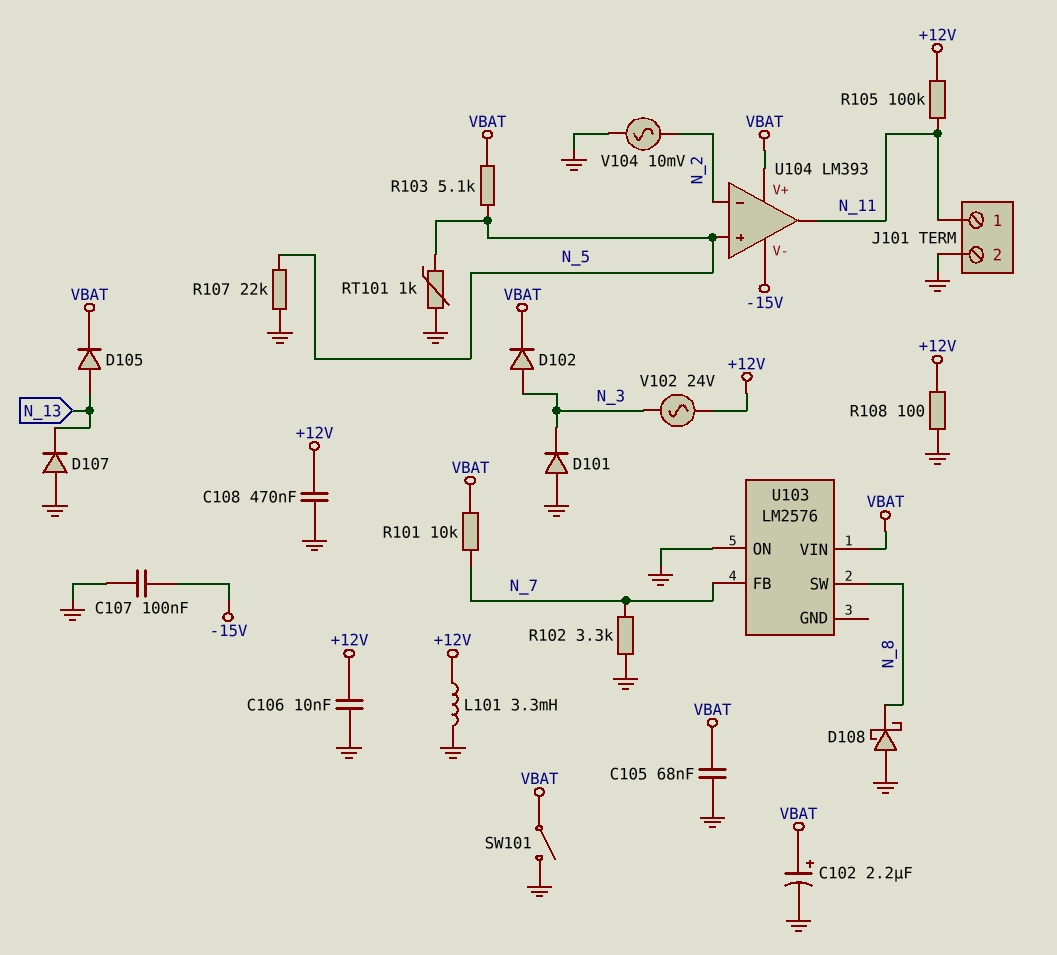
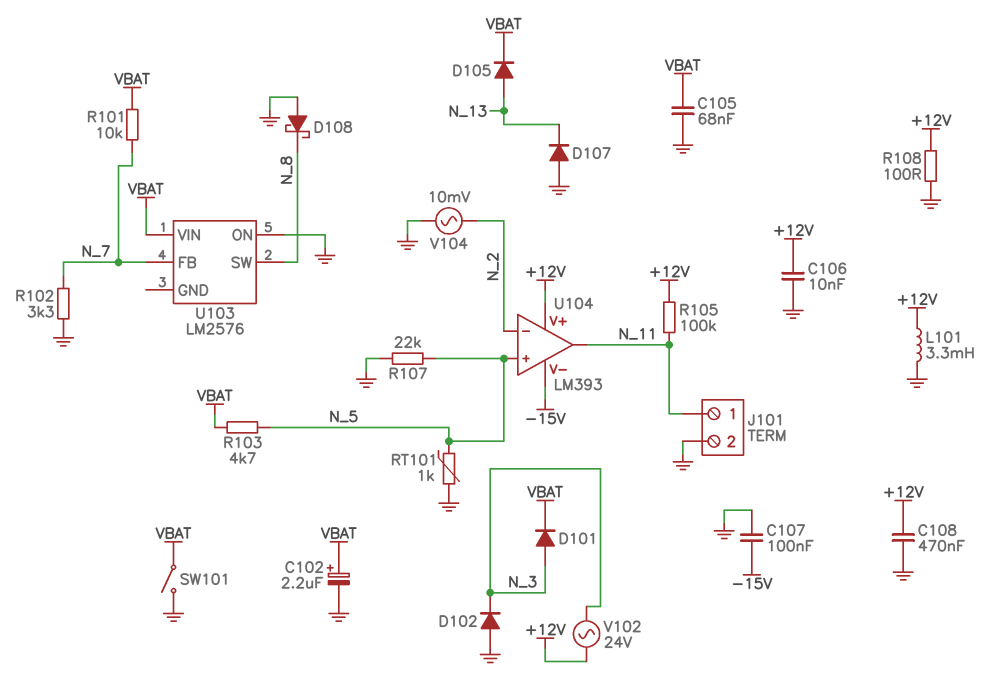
D101: diode (A GND, K N_3) -> diode (A N_3, K VBAT)
D102: diode (A N_3, K VBAT) -> diode (A GND, K N_3)
R103: 5.1k (N_5, VBAT) -> 4.7k (N_5, VBAT)
U104 pin V+: VBAT -> +12V

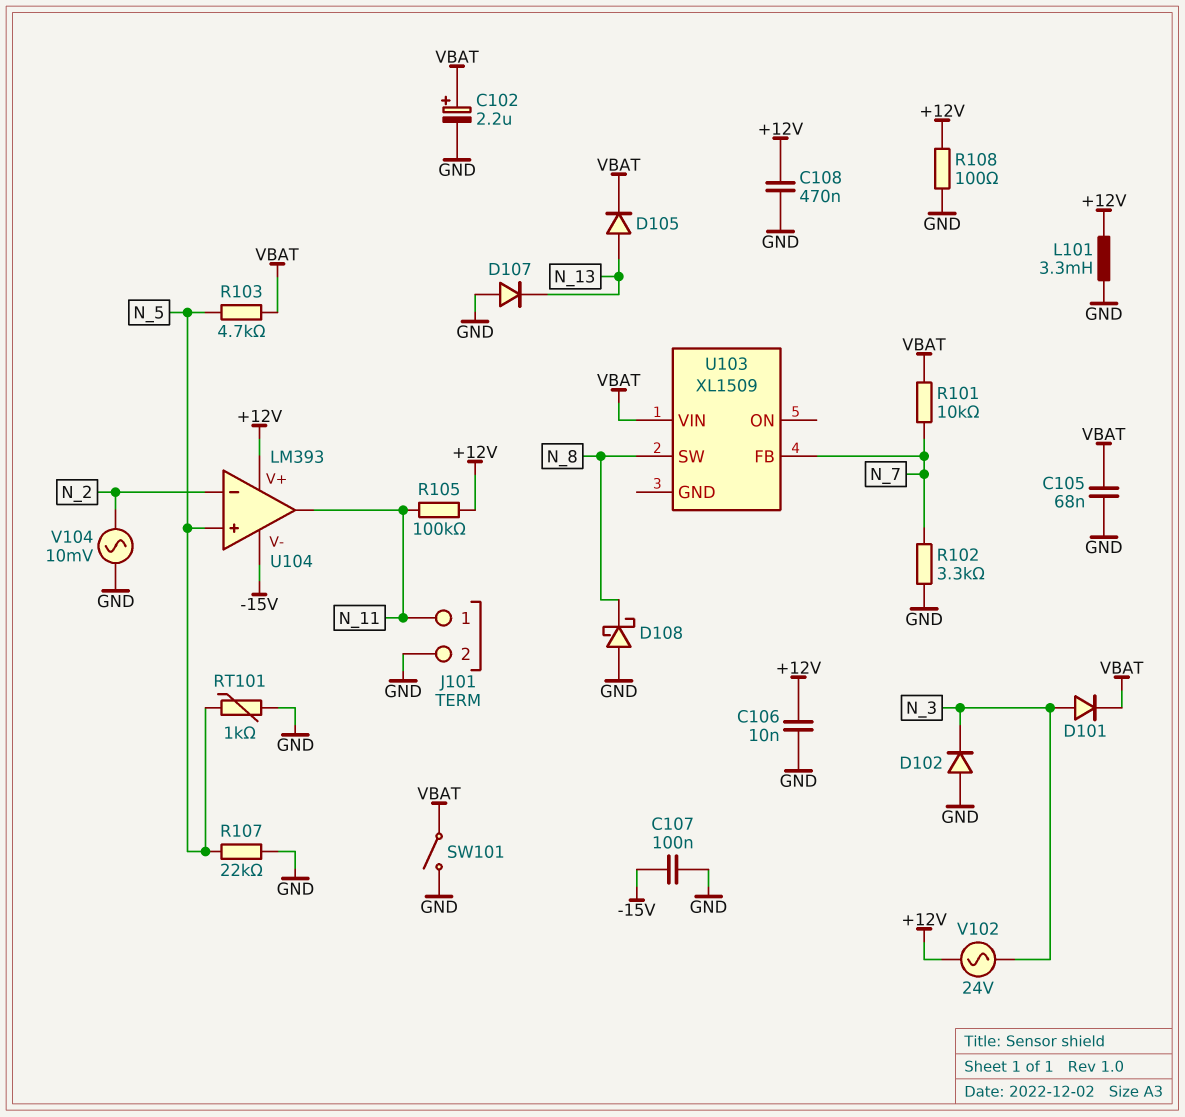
U103: LM2576 -> XL1509
U103 pin ON: GND -> none

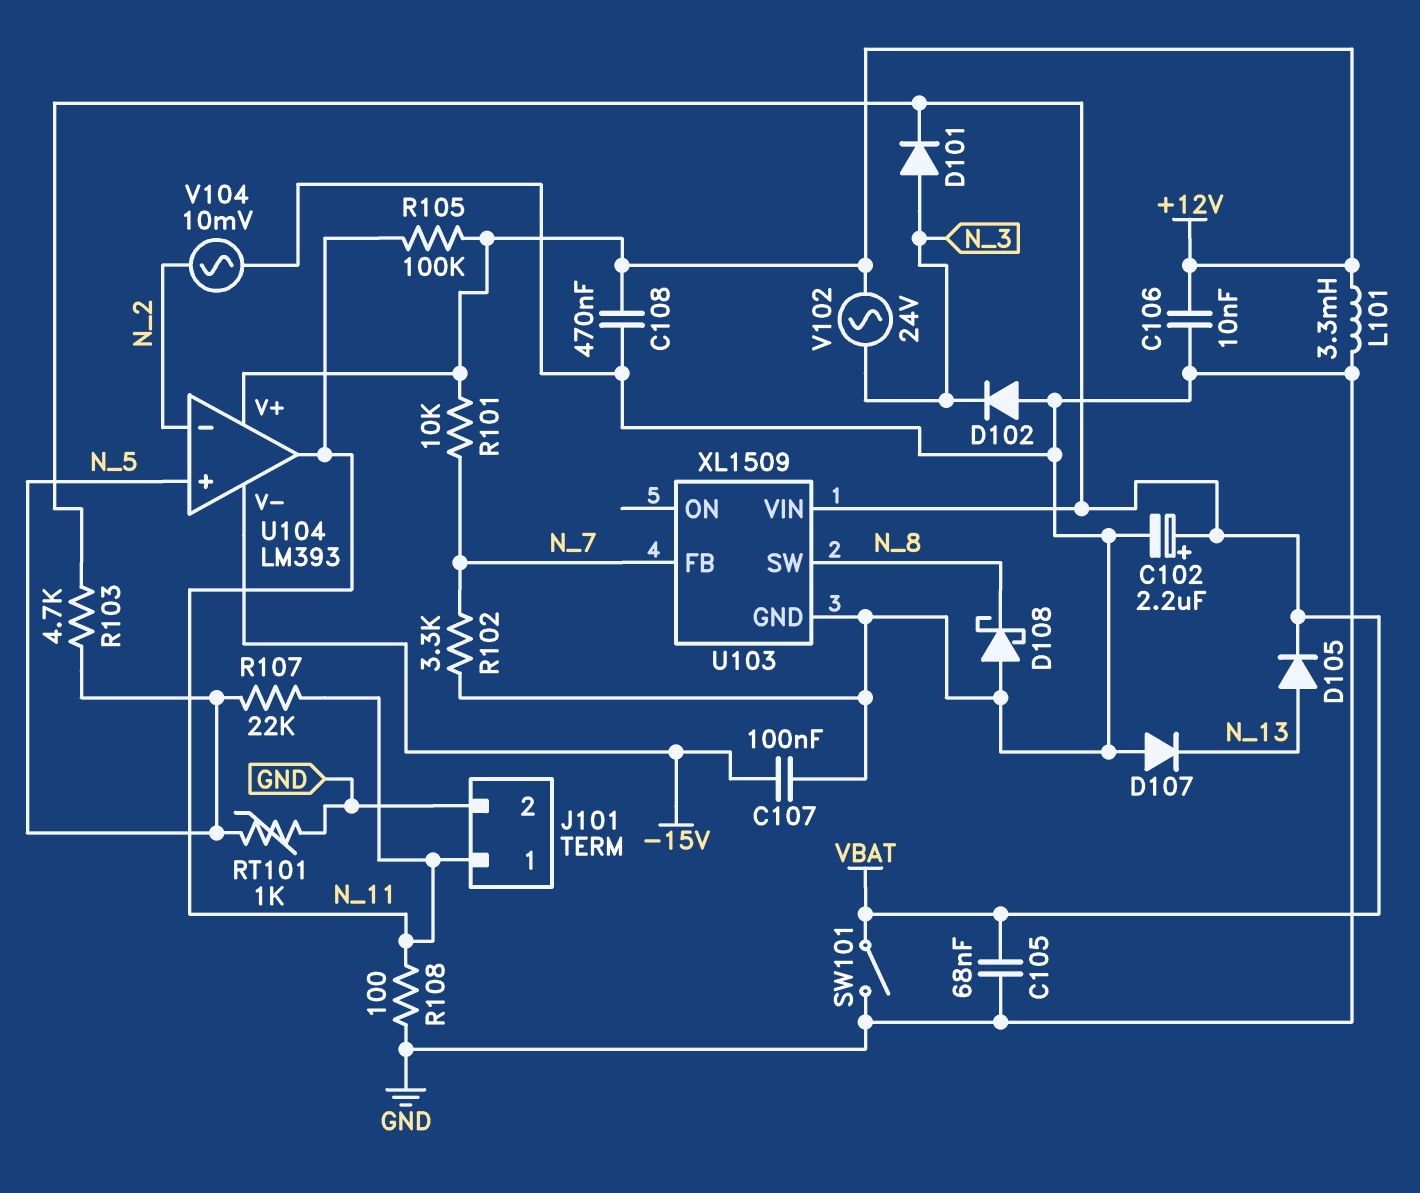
R101: 10k (N_7, VBAT) -> 10k (+12V, N_7)
R107: 22k (GND, N_5) -> 22k (N_5, N_11)
R108: 100 (+12V, GND) -> 100 (GND, N_11)
U103 pin GND: none -> GND

